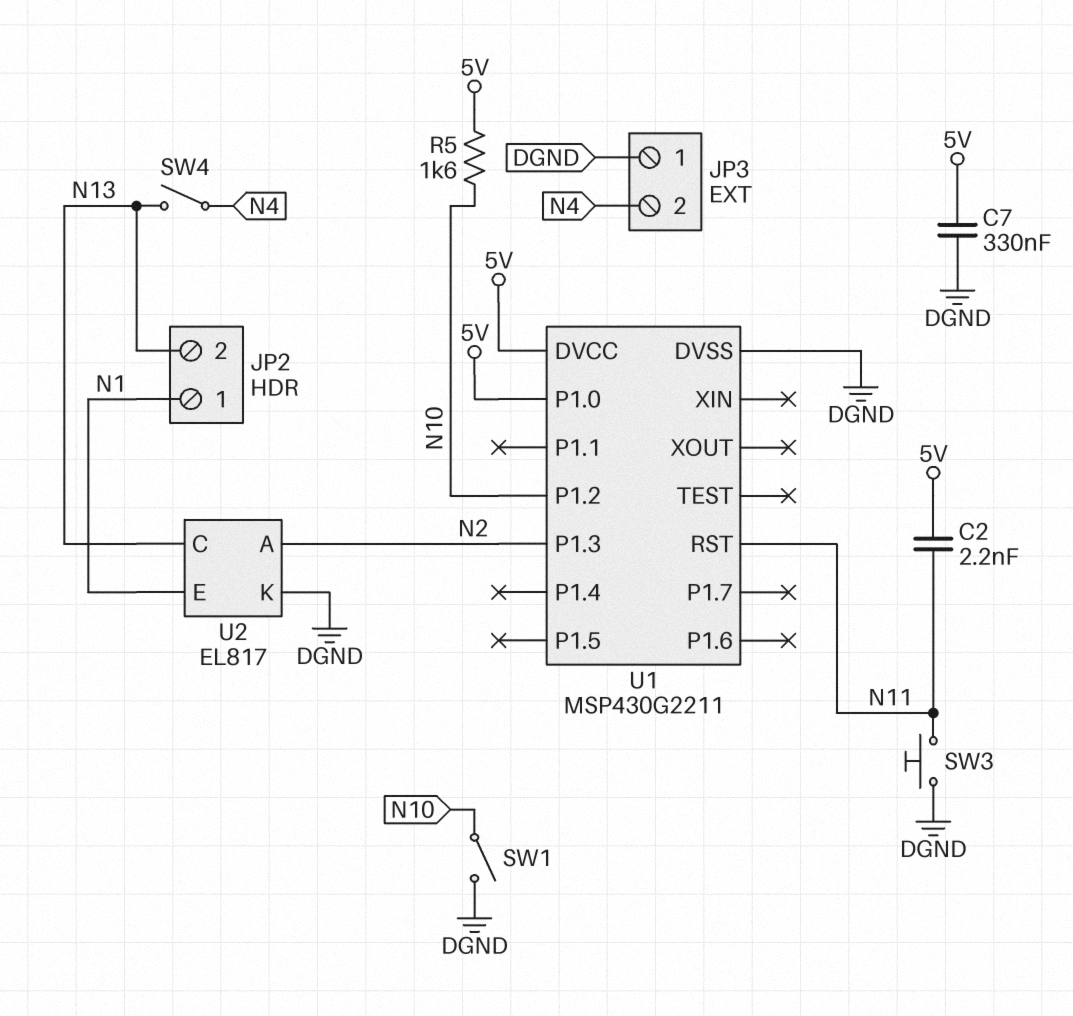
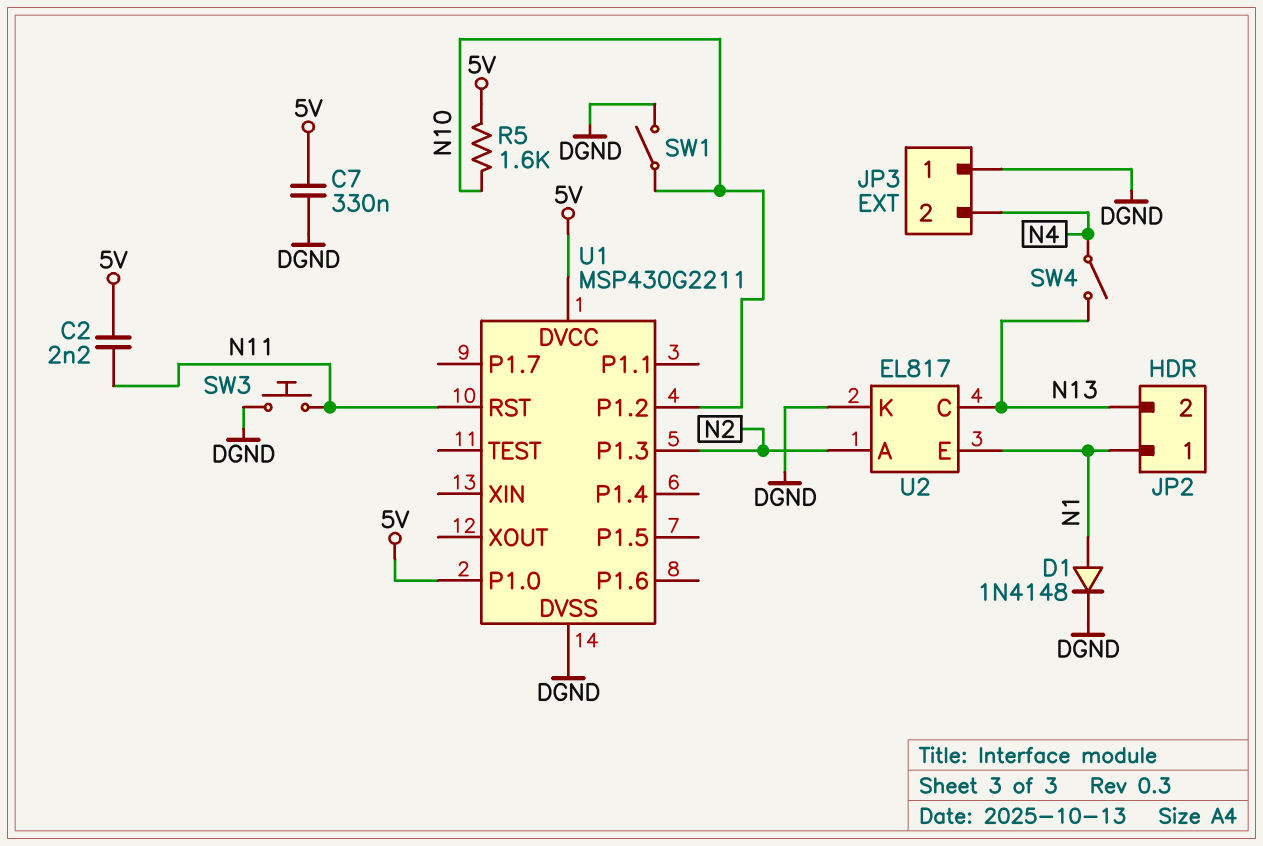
D1: none -> diode 1N4148 (A N1, K DGND)

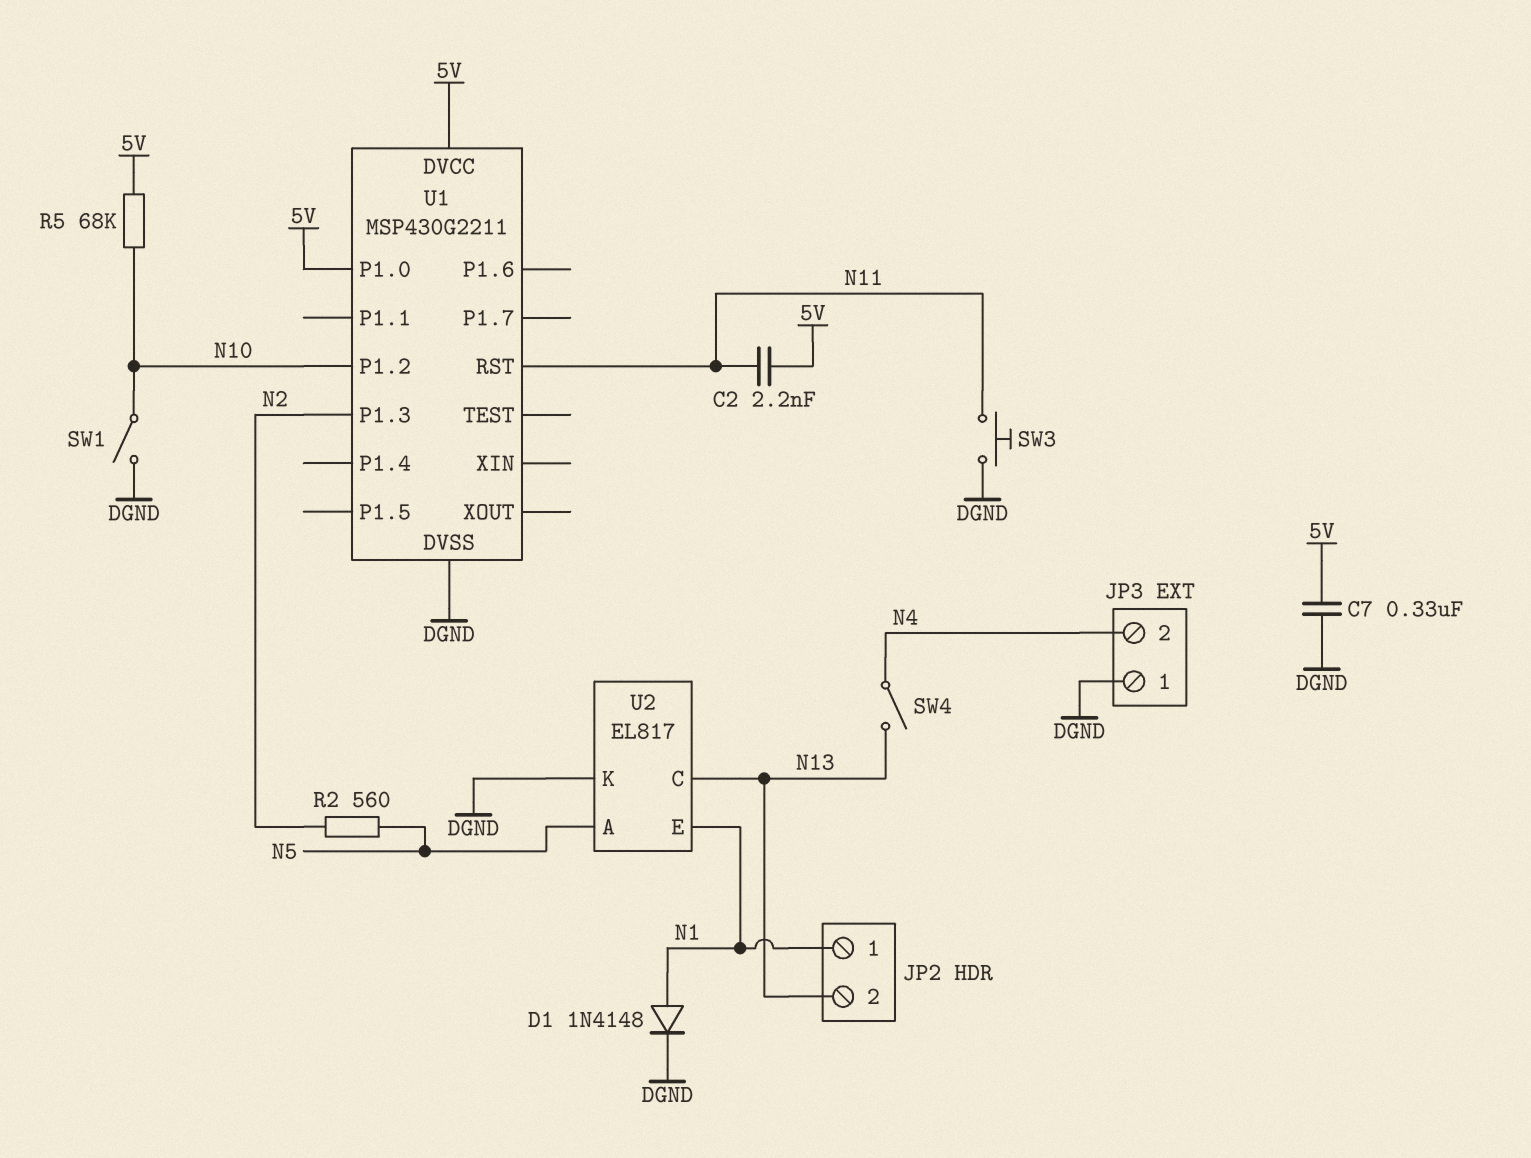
R2: none -> 560 (N2, N5)
R5: 1.6k (5V, N10) -> 68k (5V, N10)
U2 pin A: N2 -> N5

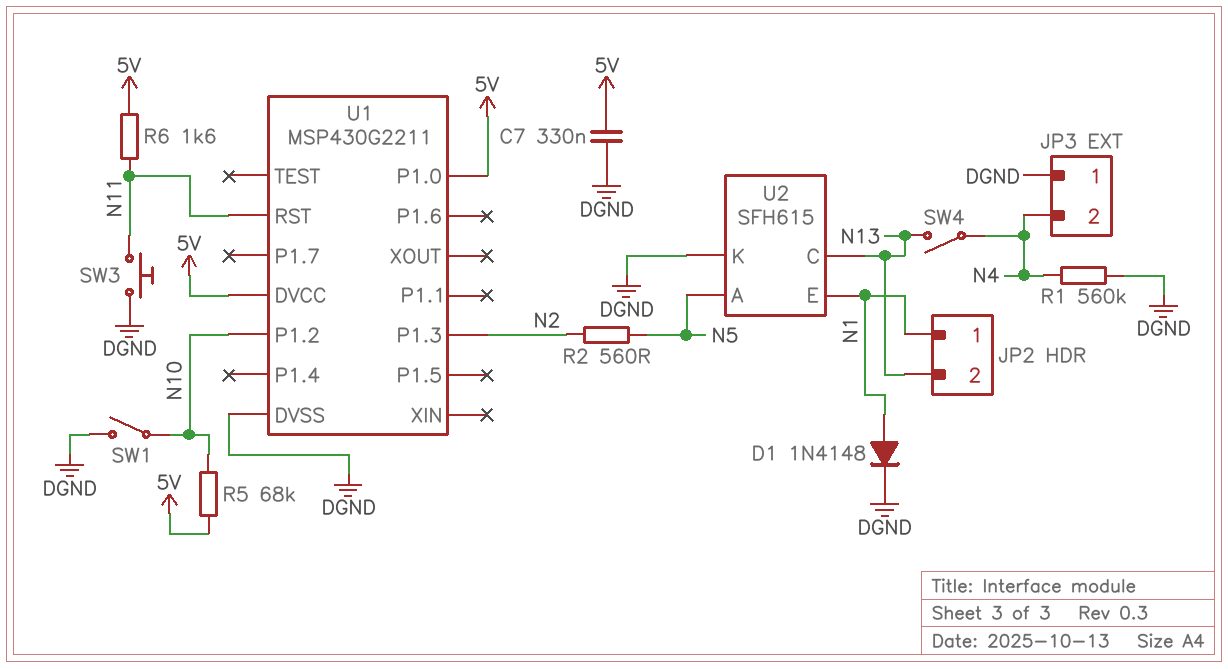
C2: 2.2nF (5V, N11) -> none
R1: none -> 560k (DGND, N4)
R6: none -> 1.6k (5V, N11)
U2: EL817 -> SFH615

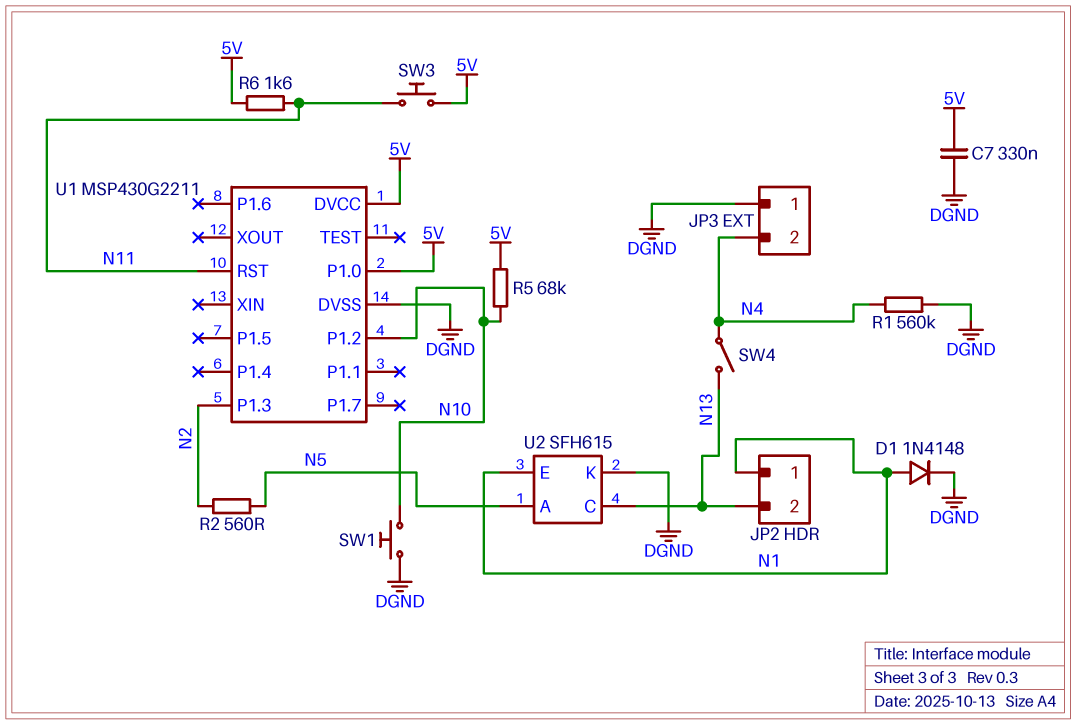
SW1: switch (DGND, N10) -> button (DGND, N10)
SW3: button (DGND, N11) -> button (5V, N11)

